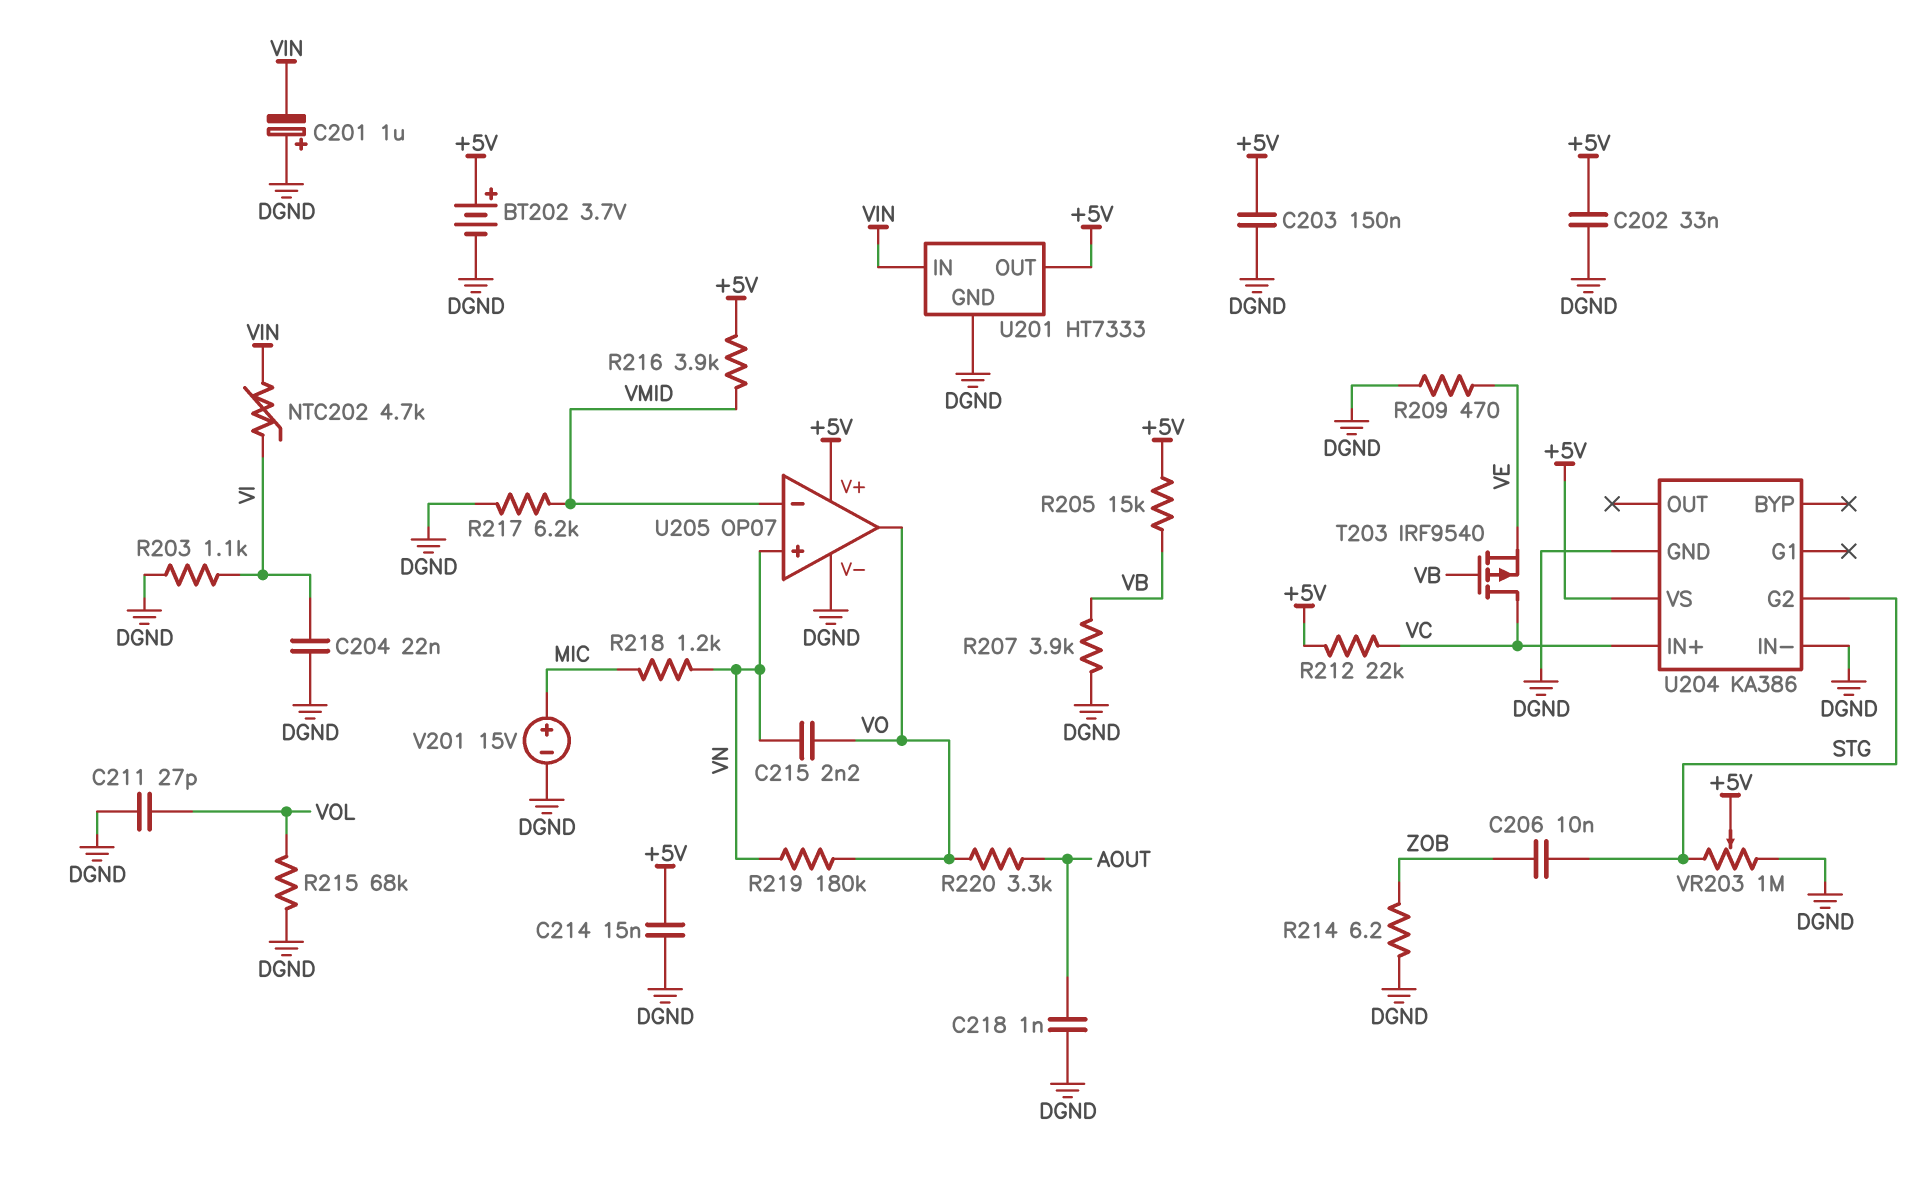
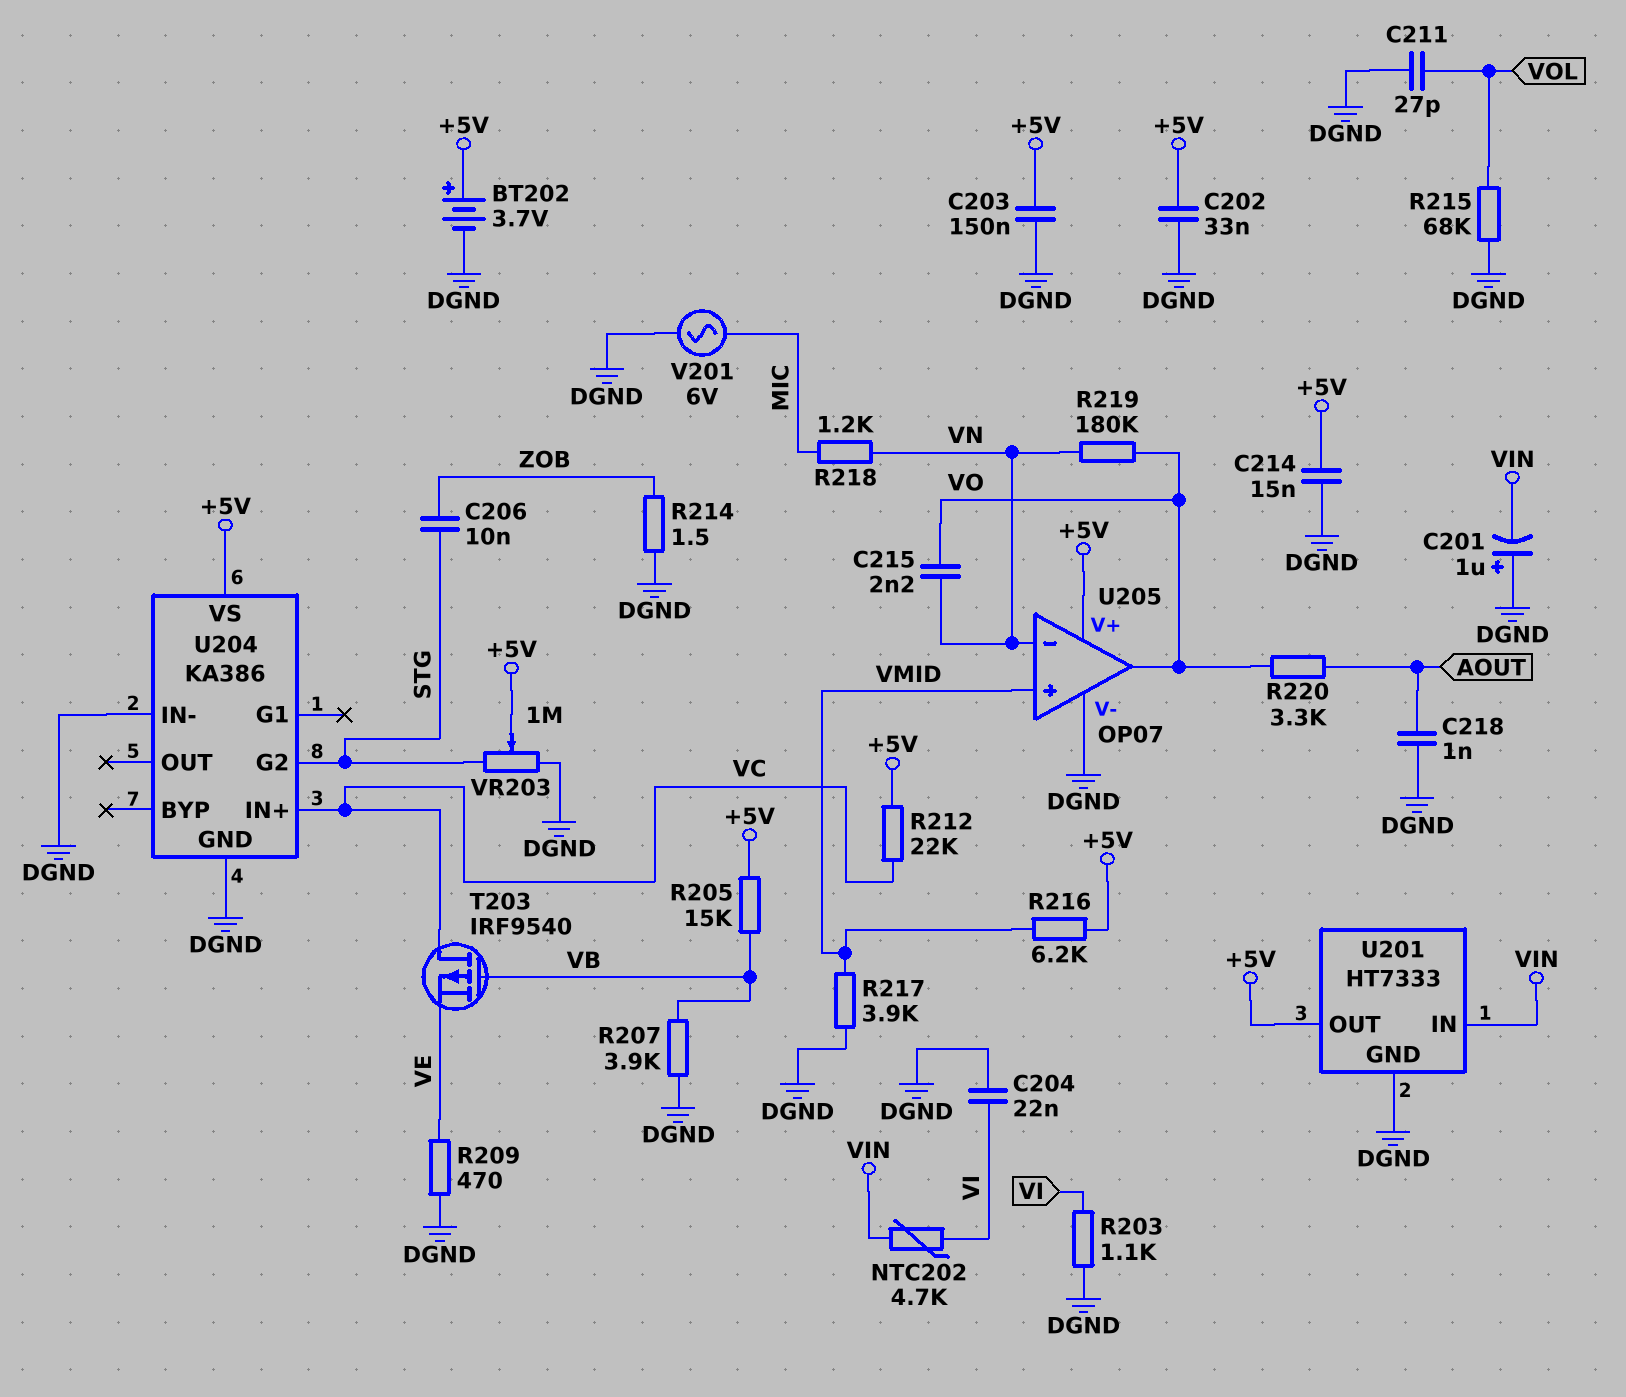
R214: 6.2 (DGND, ZOB) -> 1.5 (DGND, ZOB)
R216: 3.9k (+5V, VMID) -> 6.2k (+5V, VMID)
R217: 6.2k (DGND, VMID) -> 3.9k (DGND, VMID)
U205 pin in+: VN -> VMID
U205 pin in-: VMID -> VN
V201: 15V (plus MIC, minus DGND) -> AC 6V (DGND, MIC)

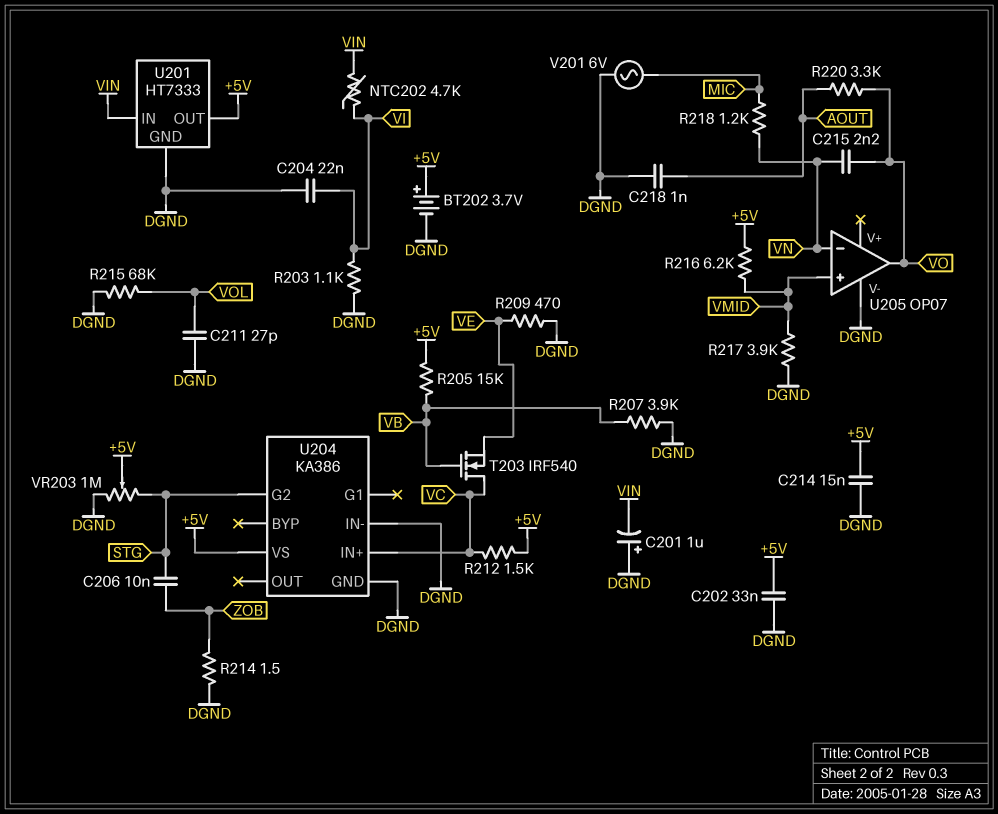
C203: 150nF (+5V, DGND) -> none
R212: 22k (+5V, VC) -> 1.5k (+5V, VC)
R219: 180k (VN, VO) -> none
T203: PMOS IRF9540 (G VB, D VC, S VE) -> NMOS IRF540 (G VB, D VC, S VE)
U205 pin V+: +5V -> none

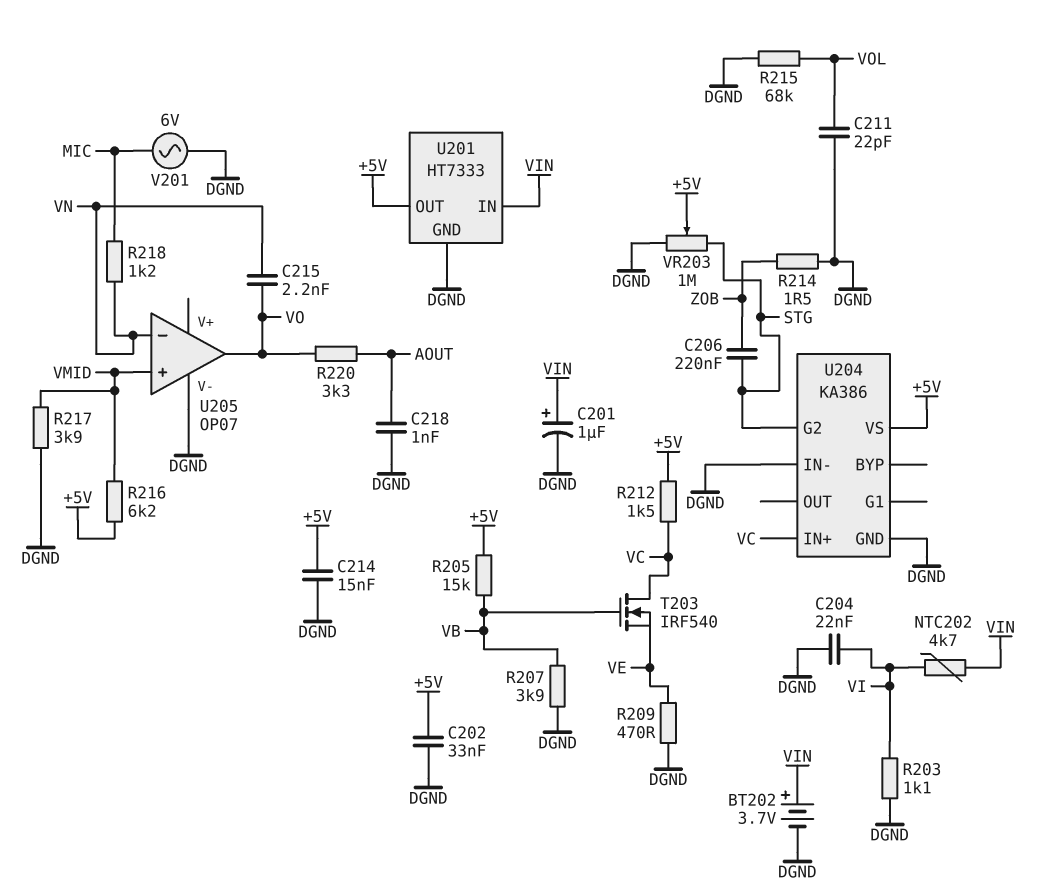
BT202: 3.7V (plus +5V, minus DGND) -> 3.7V (plus VIN, minus DGND)
C201: 1uF (plus DGND, minus VIN) -> 1uF (plus VIN, minus DGND)
C206: 10nF (STG, ZOB) -> 220nF (STG, ZOB)
C211: 27pF (DGND, VOL) -> 22pF (DGND, VOL)

